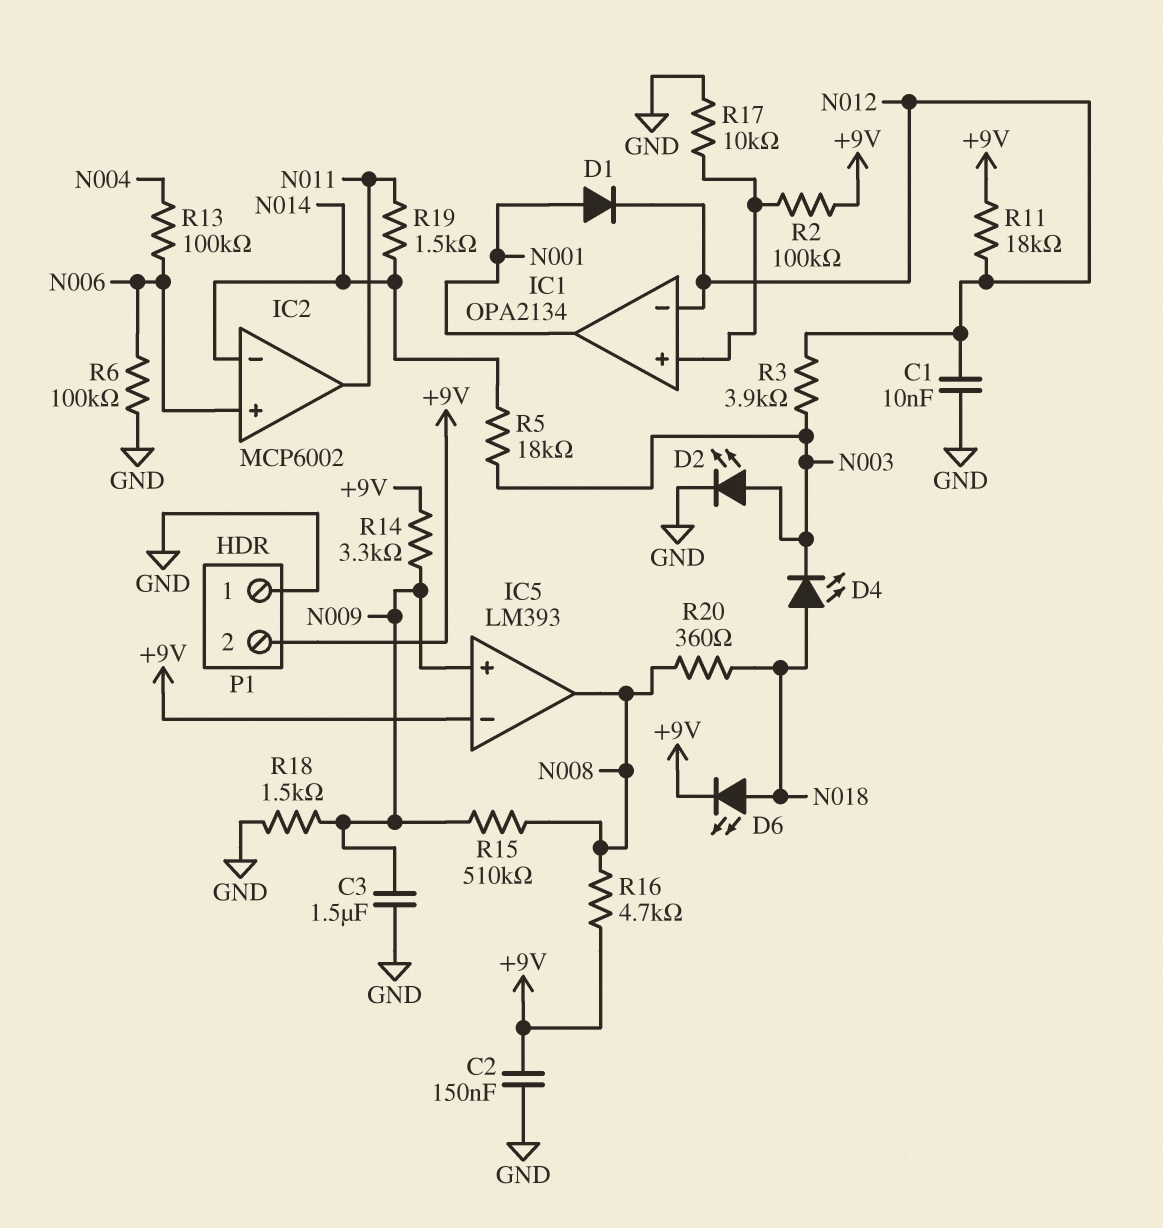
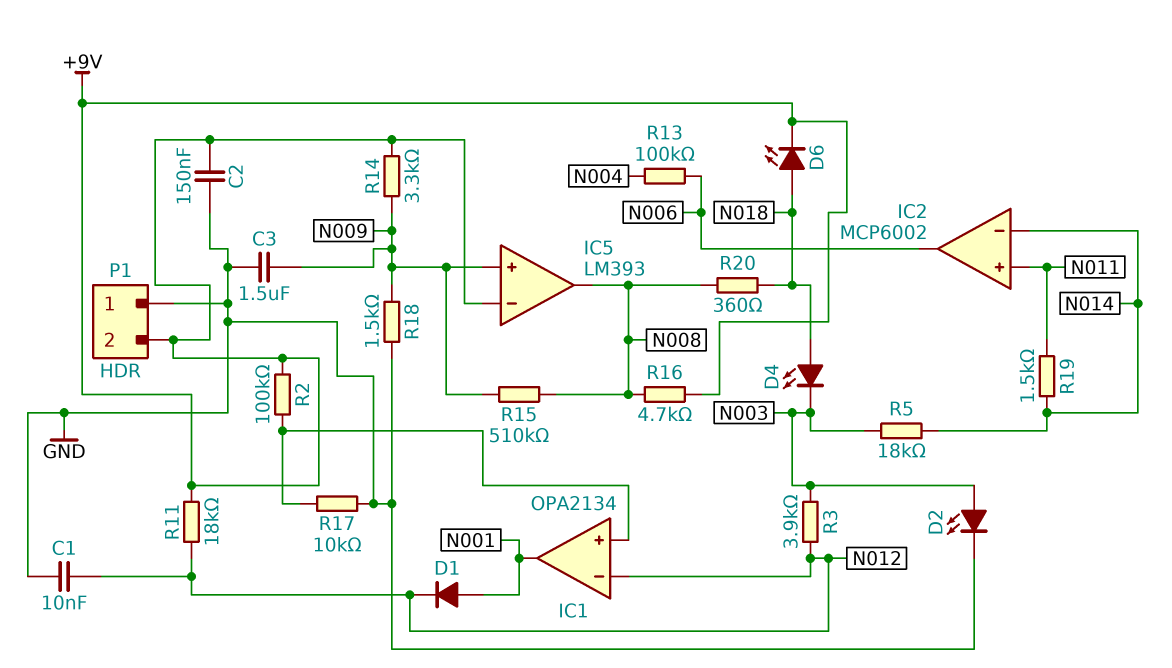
IC2 pin in+: N006 -> N011
IC2 pin out: N011 -> N006
R6: 100k (GND, N006) -> none

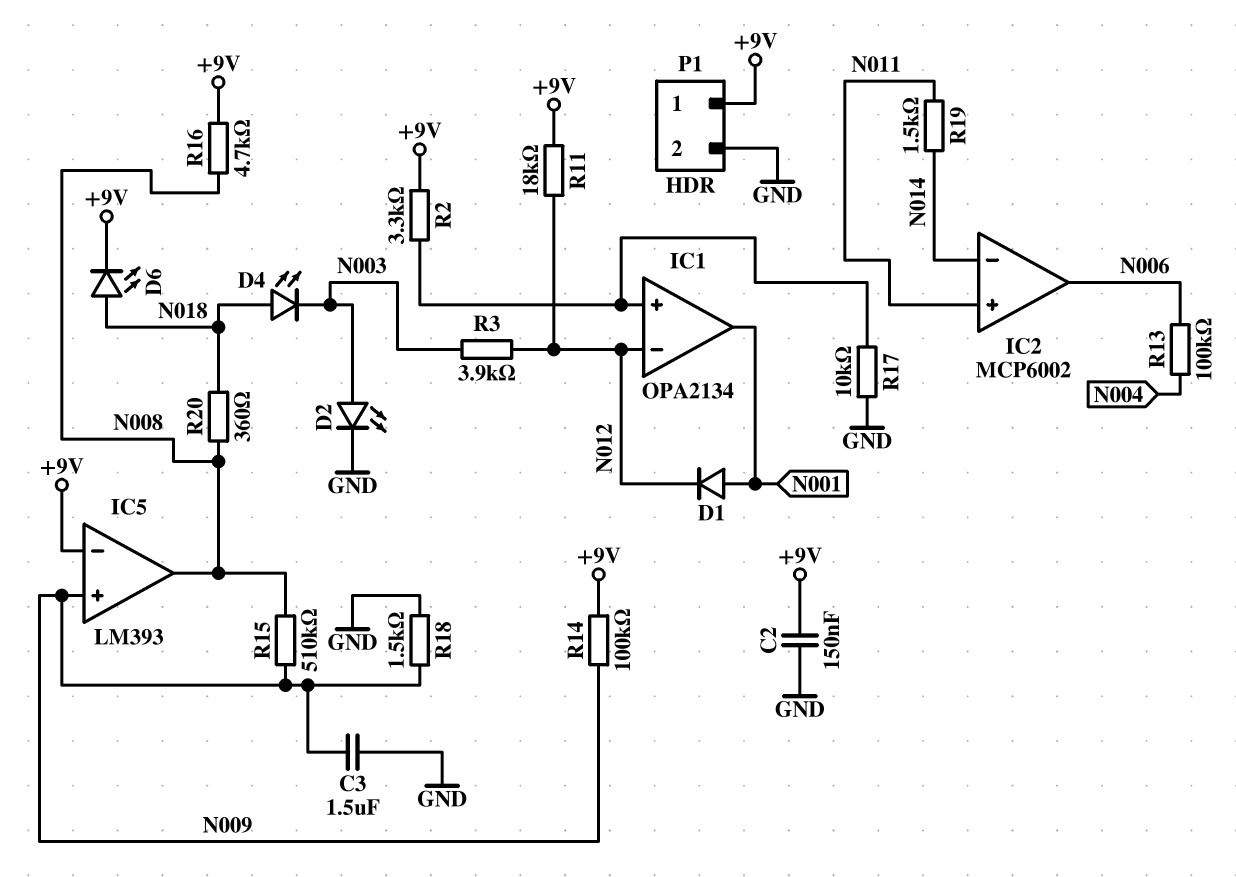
C1: 10nF (GND, N012) -> none
P1 pin 1: GND -> +9V
P1 pin 2: +9V -> GND
R2: 100k (+9V, IC1/in+) -> 3.3k (+9V, IC1/in+)
R5: 18k (N003, N014) -> none
R14: 3.3k (+9V, N009) -> 100k (+9V, N009)

